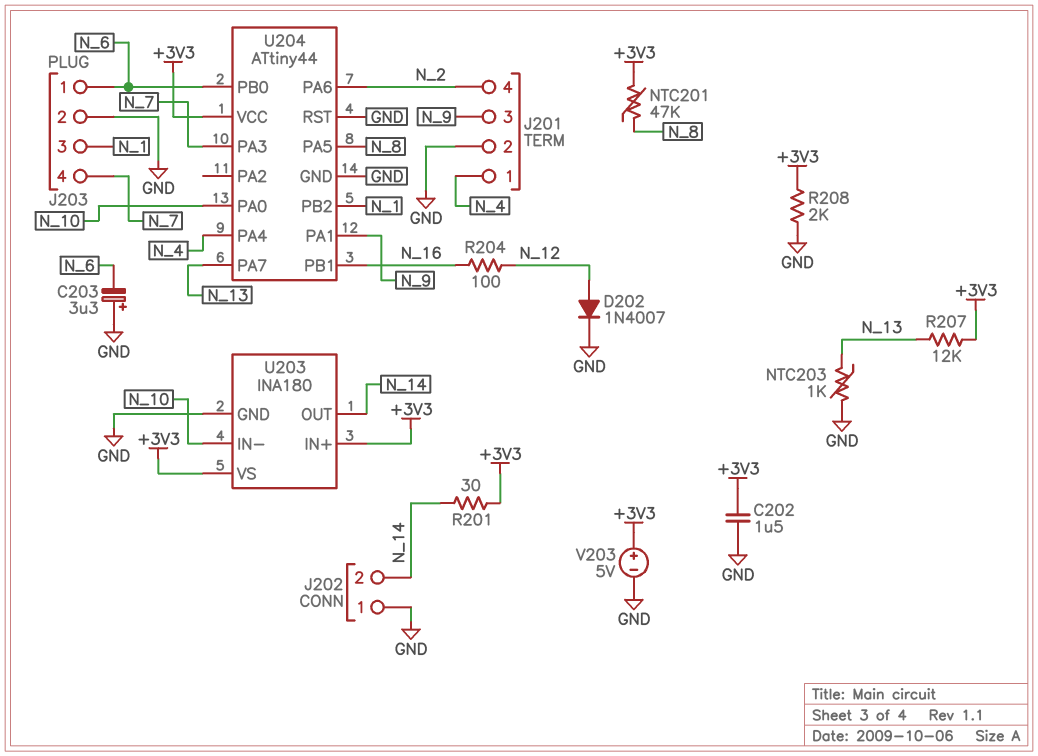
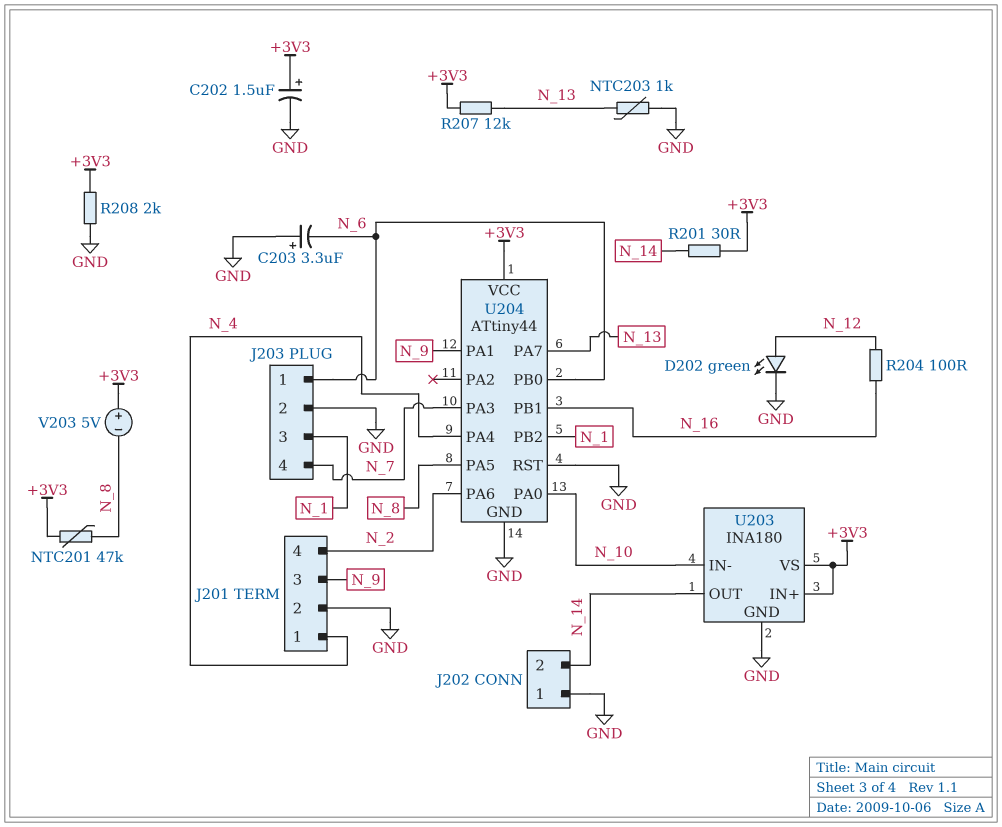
C202: 1.5uF (+3V3, GND) -> 1.5uF (plus +3V3, minus GND)
D202: diode 1N4007 (A N_12, K GND) -> LED green (A N_12, K GND)
V203: 5V (plus +3V3, minus GND) -> 5V (plus +3V3, minus N_8)

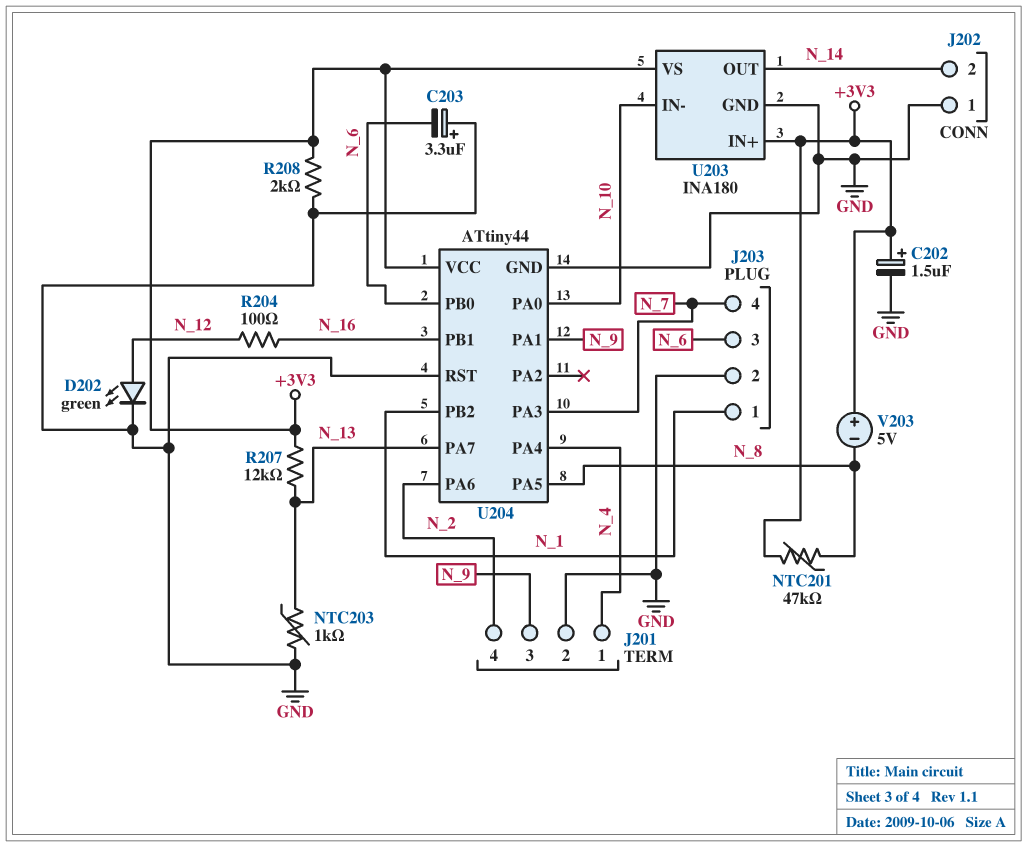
J203 pin 1: N_6 -> N_1
J203 pin 3: N_1 -> N_6
R201: 30 (+3V3, N_14) -> none

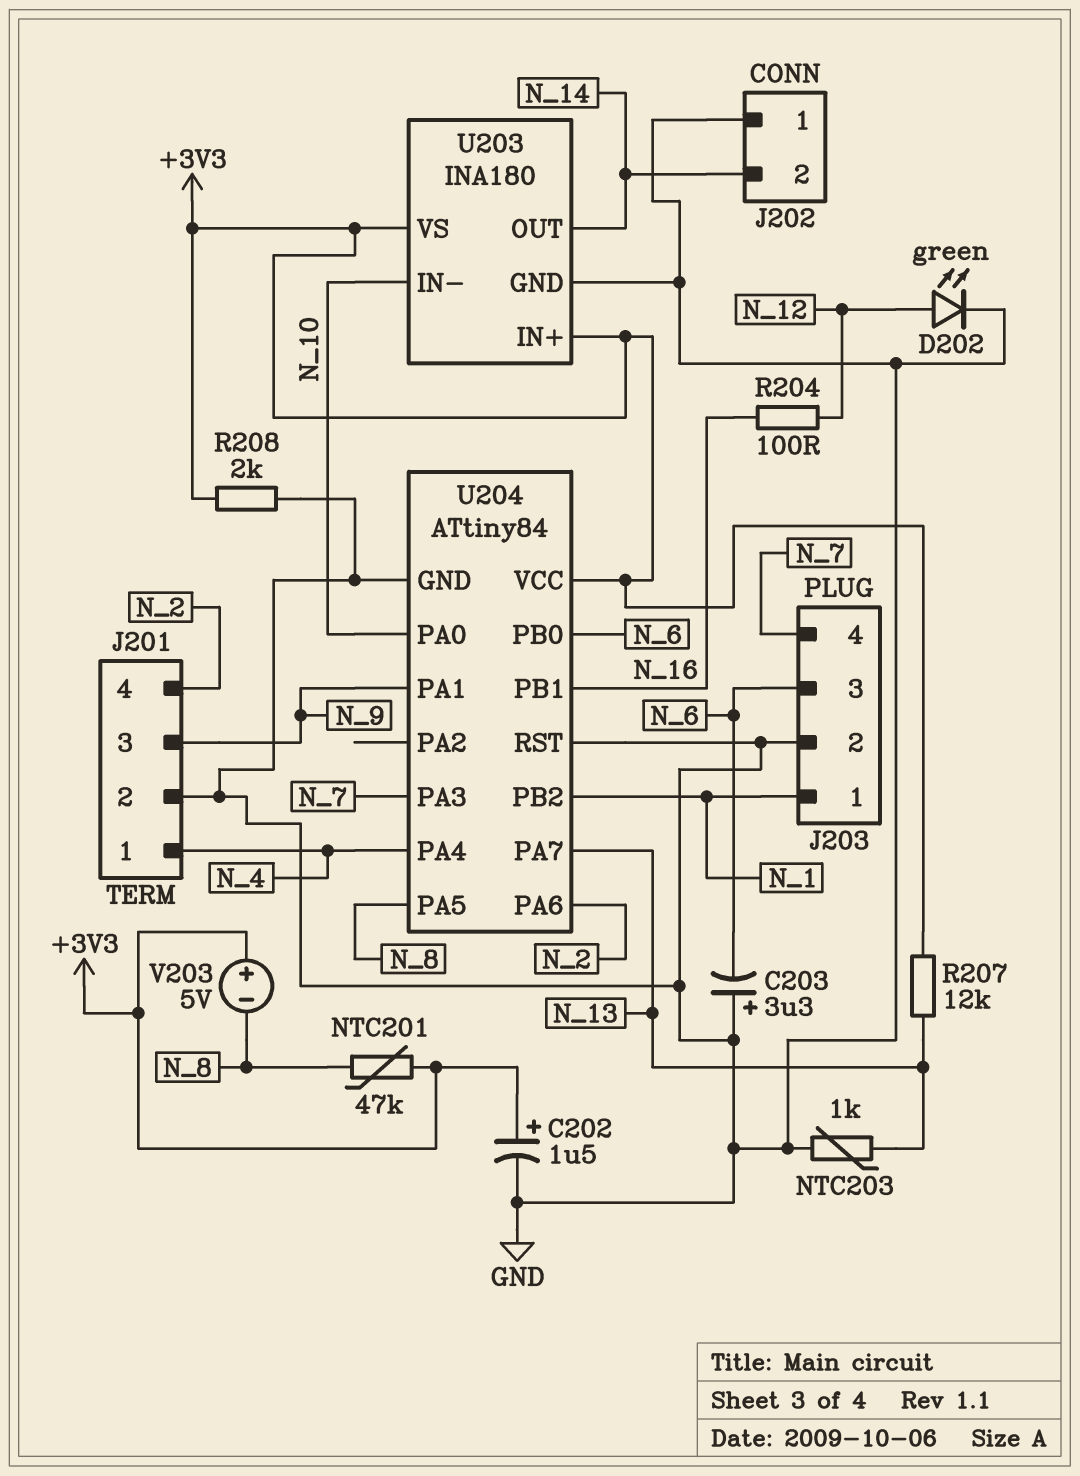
U204: ATtiny44 -> ATtiny84

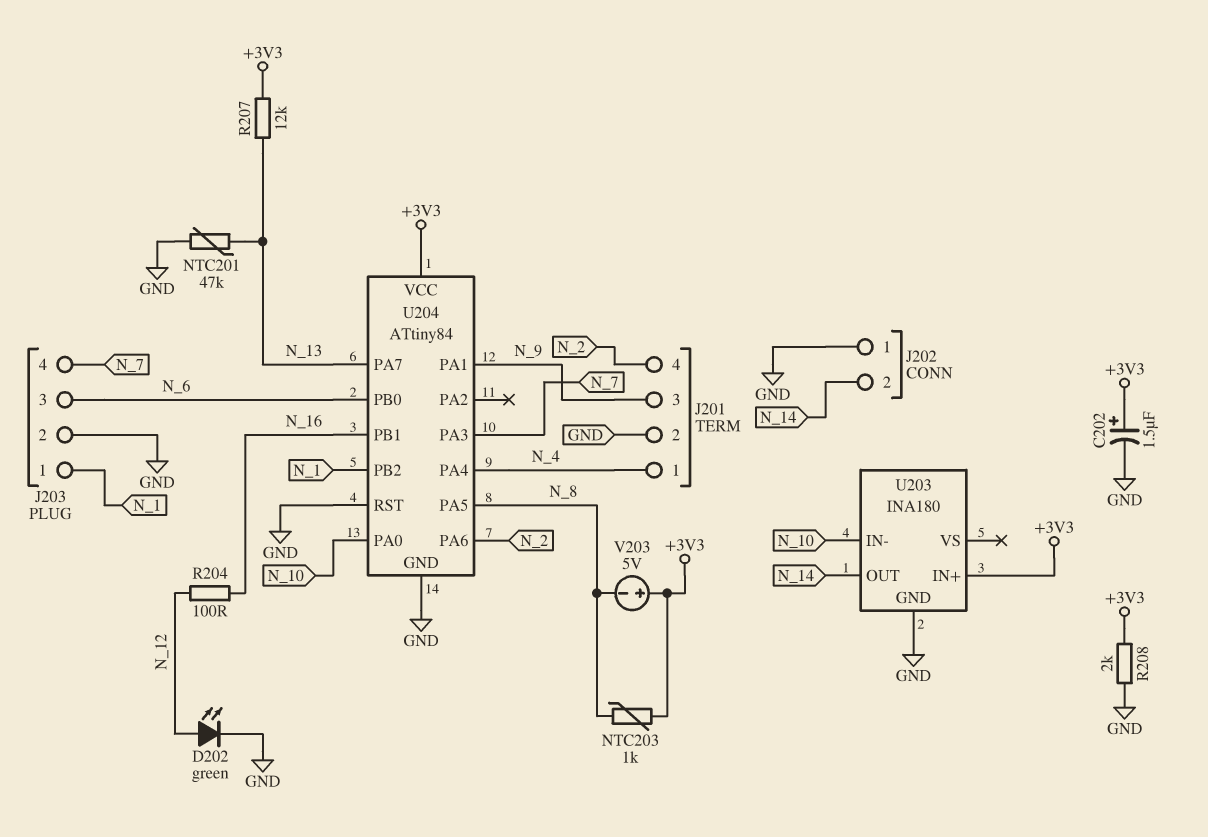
C203: 3.3uF (plus GND, minus N_6) -> none
NTC201: 47k (+3V3, N_8) -> 47k (GND, N_13)
NTC203: 1k (GND, N_13) -> 1k (+3V3, N_8)
U203 pin VS: +3V3 -> none

